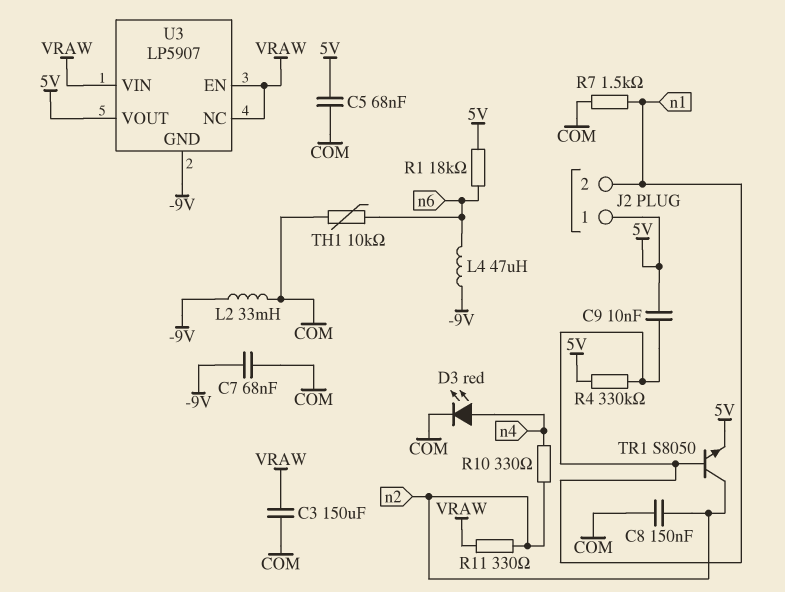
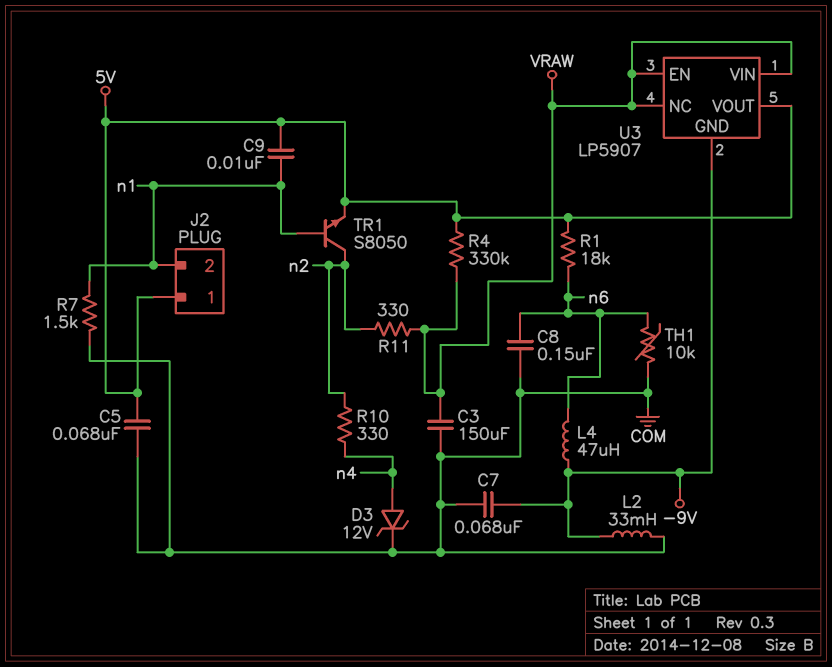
C8: 150nF (COM, n2) -> 150nF (COM, n6)
D3: LED red (A n4, K COM) -> zener 12V (A n4, K COM)
R4: 330k (5V, n1) -> 330k (5V, VRAW)

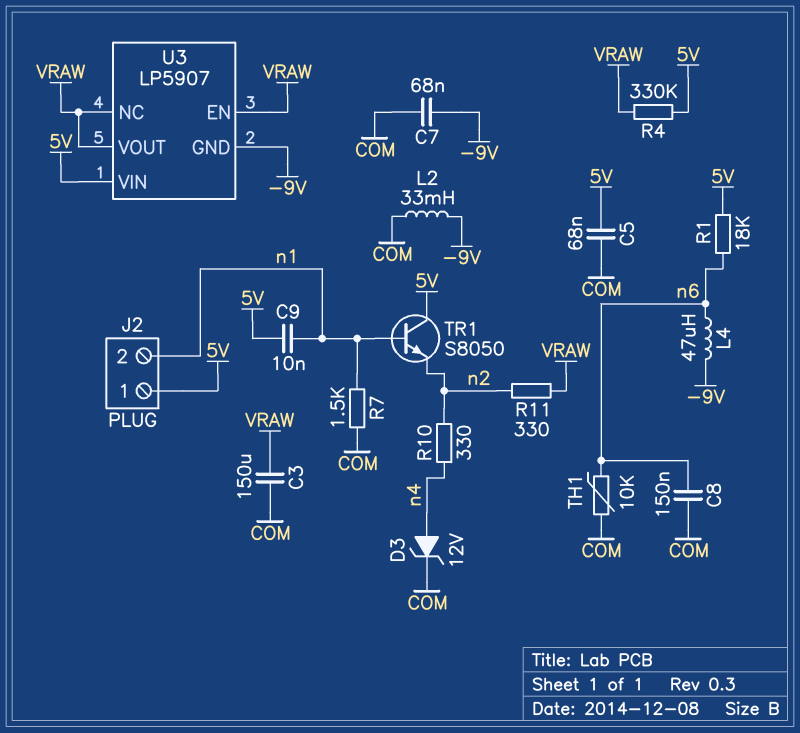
TR1: NPN S8050 (B n1, C n2, E 5V) -> NPN S8050 (B n1, C 5V, E n2)
U3 pin VIN: VRAW -> 5V
U3 pin VOUT: 5V -> VRAW

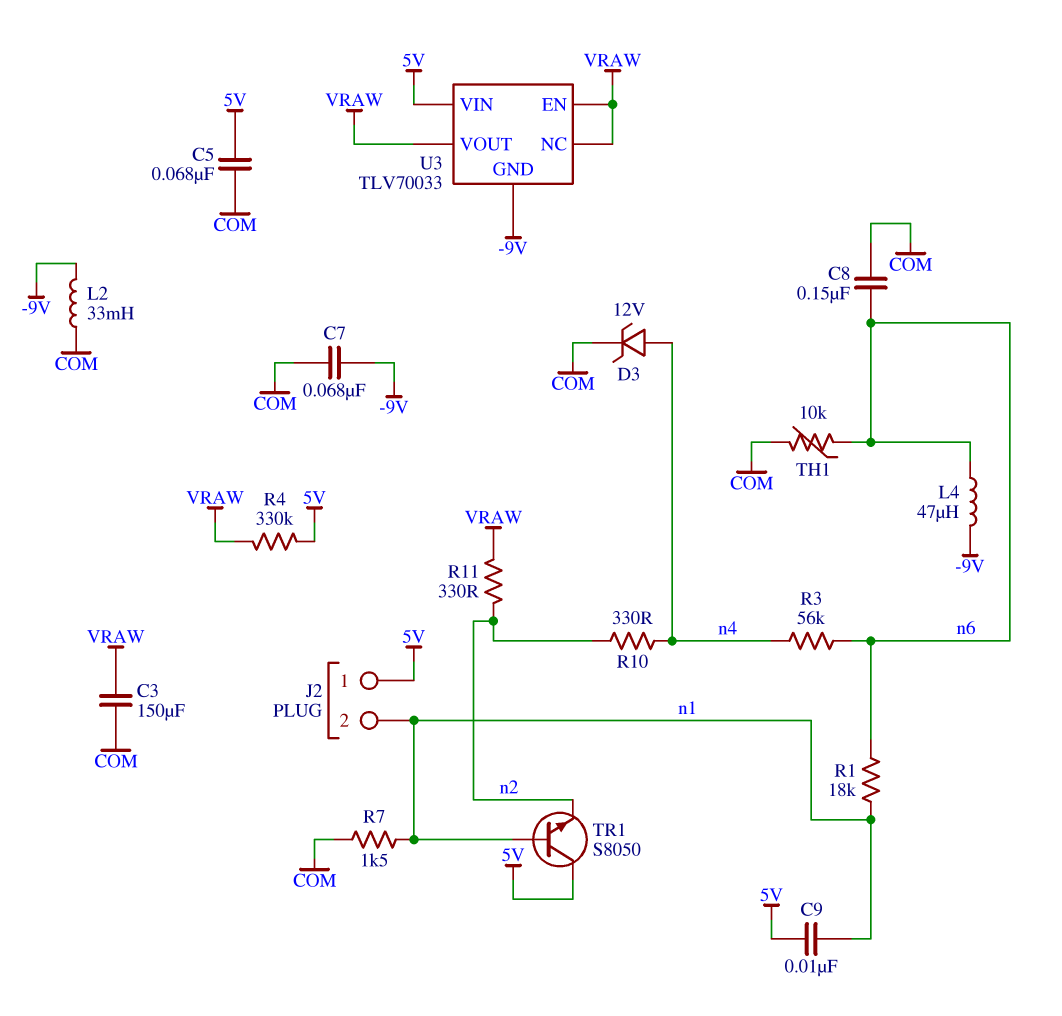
R1: 18k (5V, n6) -> 18k (n1, n6)
R3: none -> 56k (n4, n6)
U3: LP5907 -> TLV70033

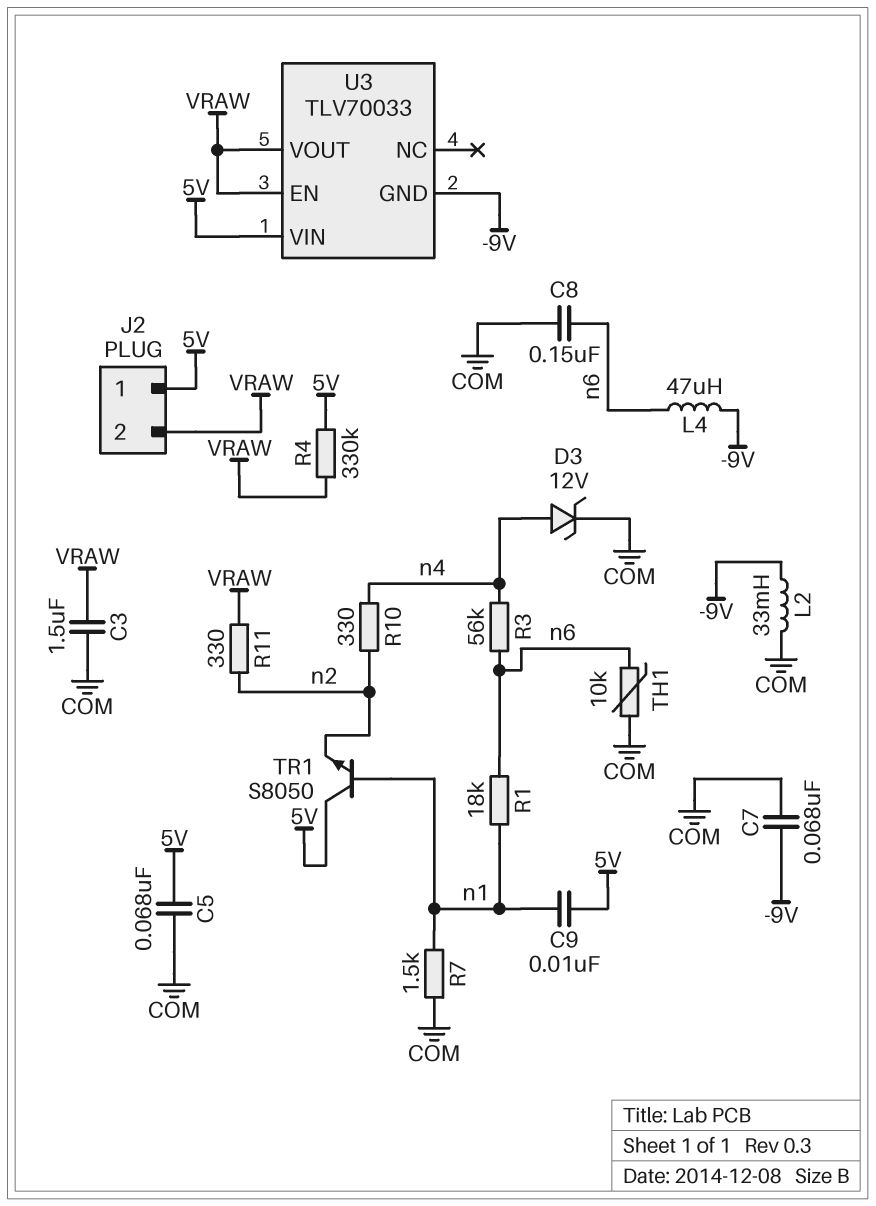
C3: 150uF (COM, VRAW) -> 1.5uF (COM, VRAW)
J2 pin 2: n1 -> VRAW
U3 pin NC: VRAW -> none

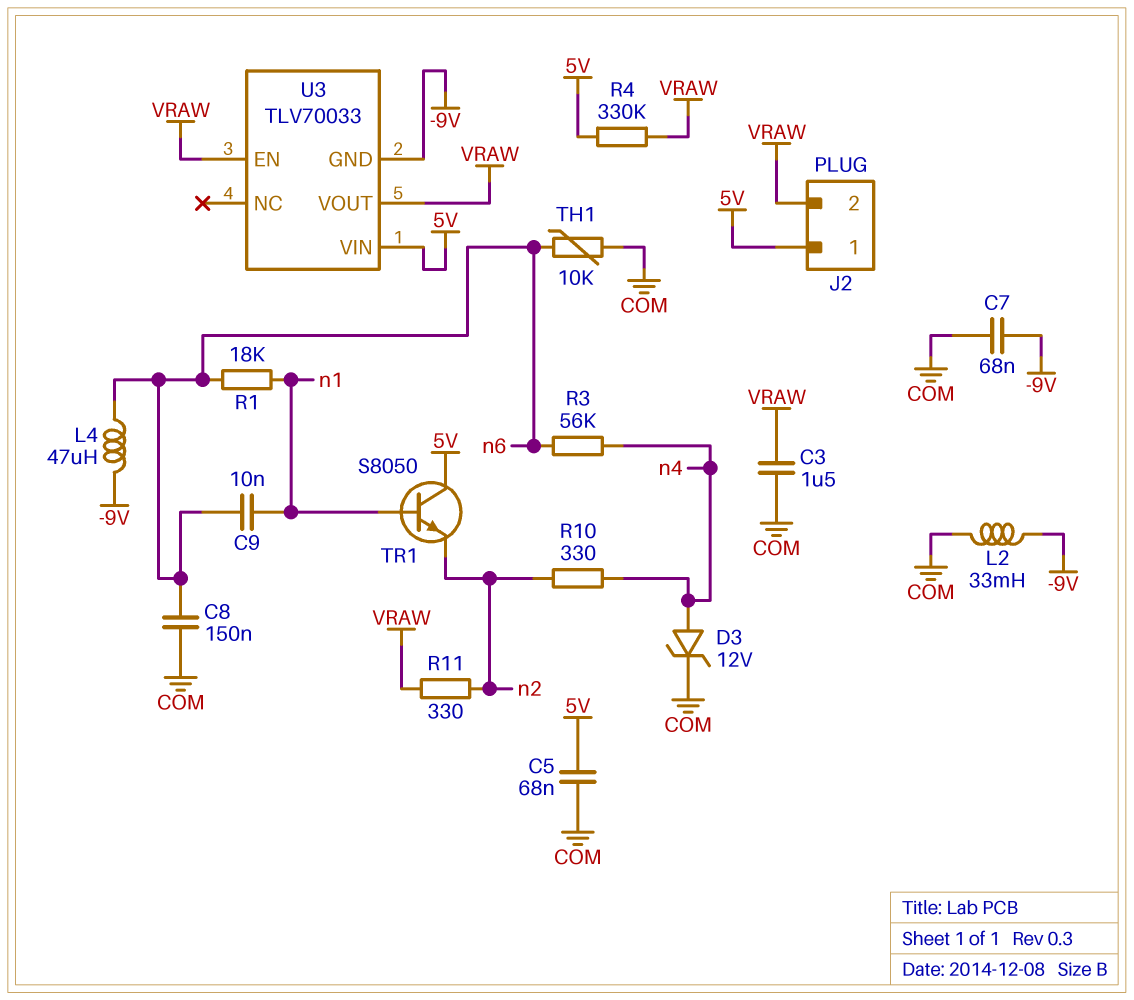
C9: 10nF (5V, n1) -> 10nF (n1, n6)
R7: 1.5k (COM, n1) -> none

